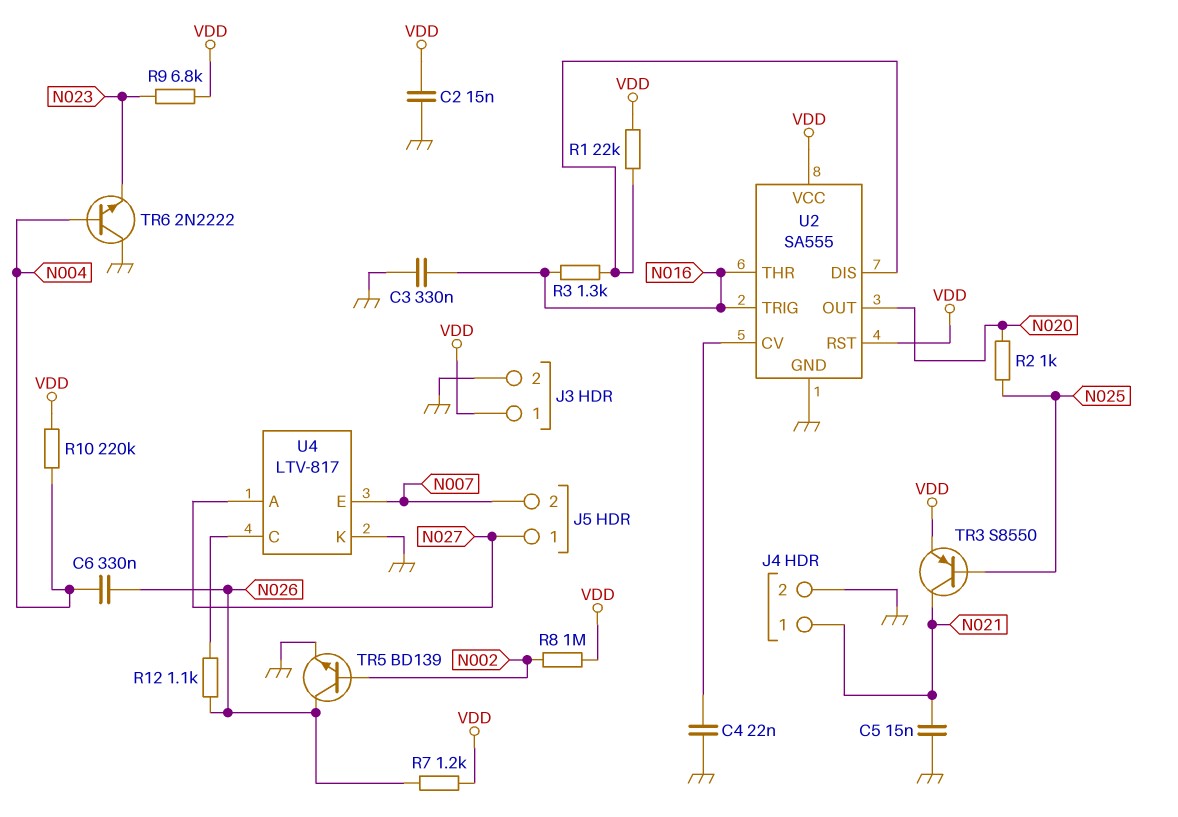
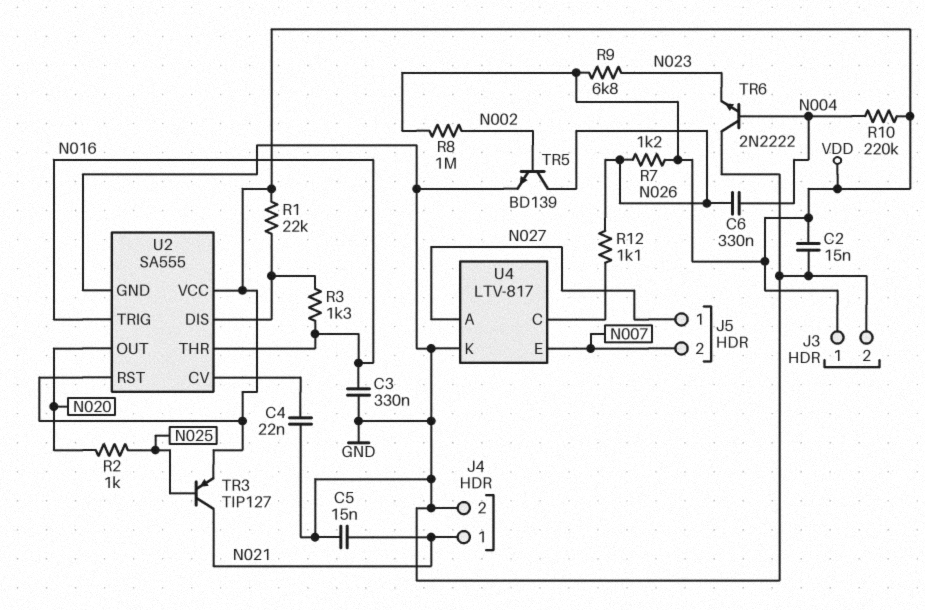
TR3: PNP S8550 (B N025, C N021, E VDD) -> PNP TIP127 (B N025, C N021, E VDD)

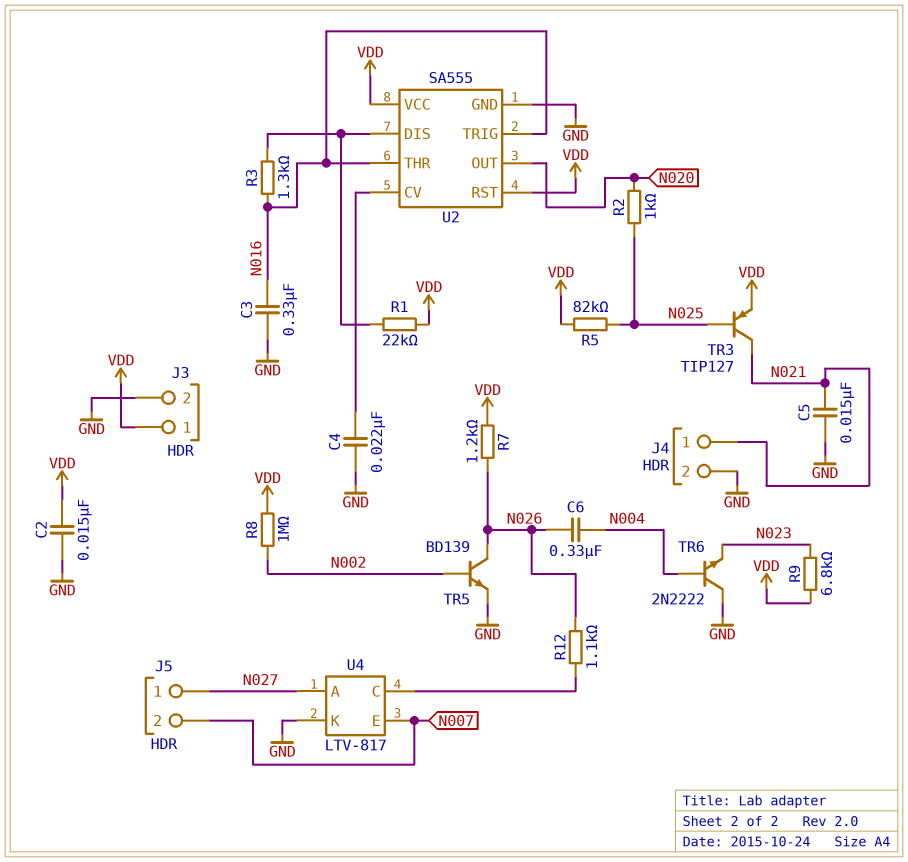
R5: none -> 82k (N025, VDD)
R10: 220k (N004, VDD) -> none

